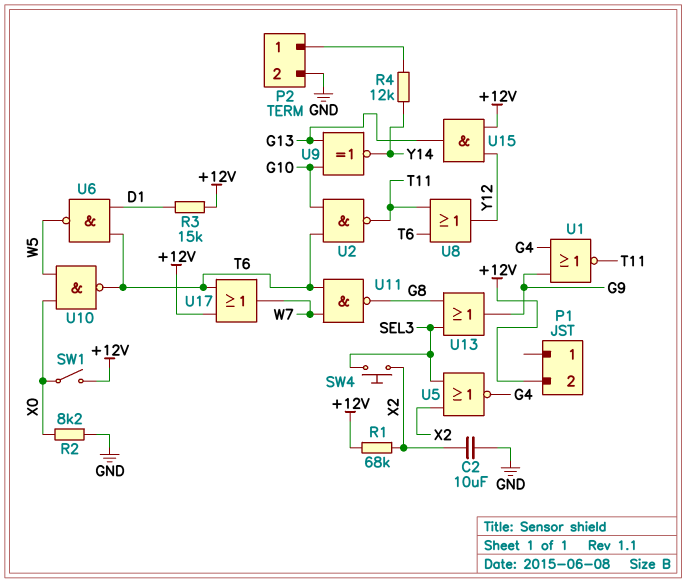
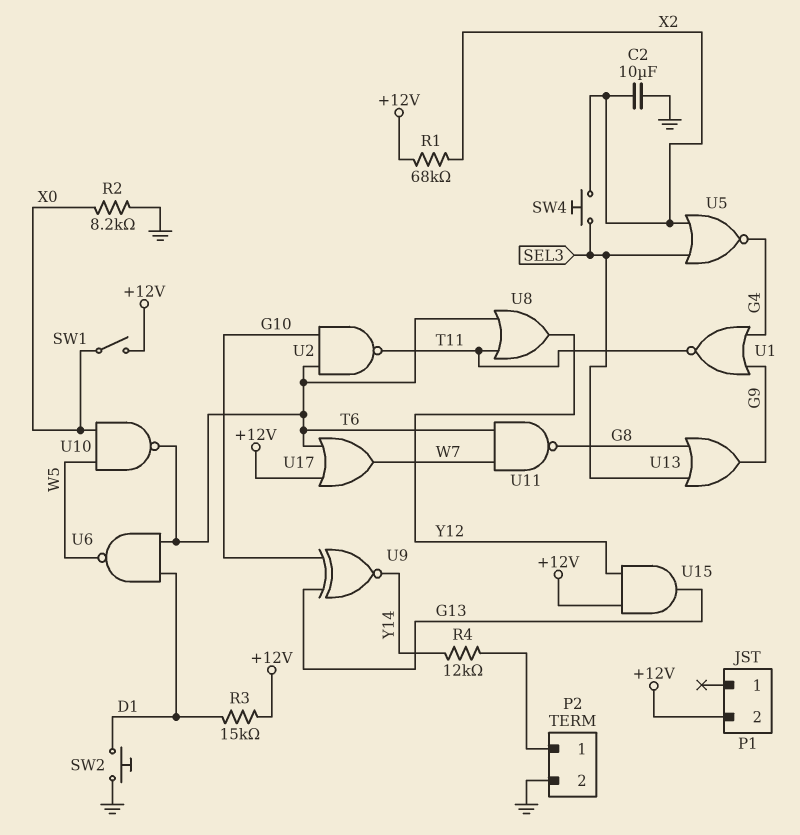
SW2: none -> button (D1, GND)

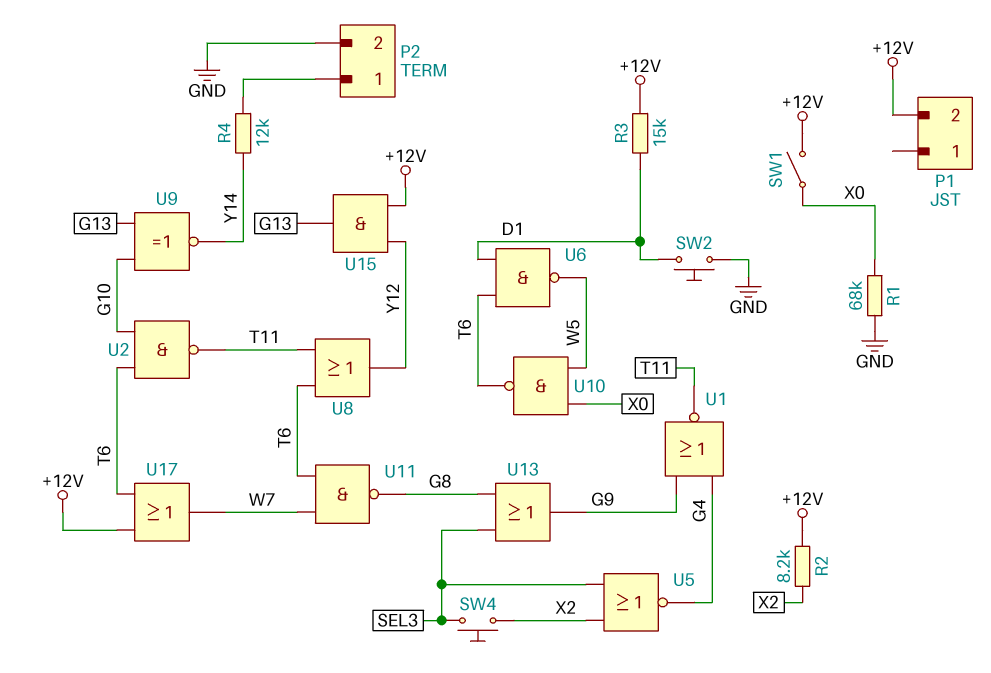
C2: 10uF (GND, X2) -> none
R1: 68k (+12V, X2) -> 68k (GND, X0)
R2: 8.2k (GND, X0) -> 8.2k (+12V, X2)

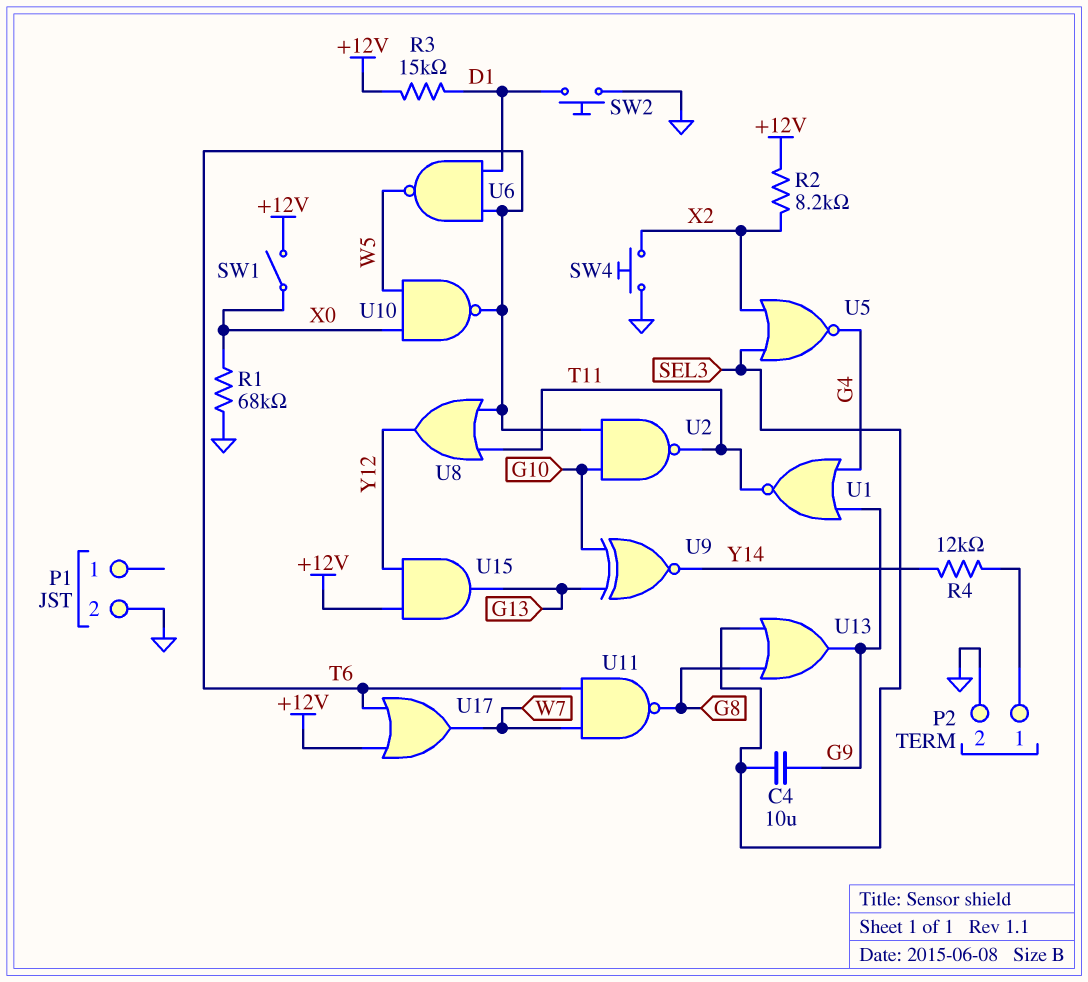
C4: none -> 10uF (G9, SEL3)
P1 pin 2: +12V -> GND
SW4: button (SEL3, X2) -> button (GND, X2)

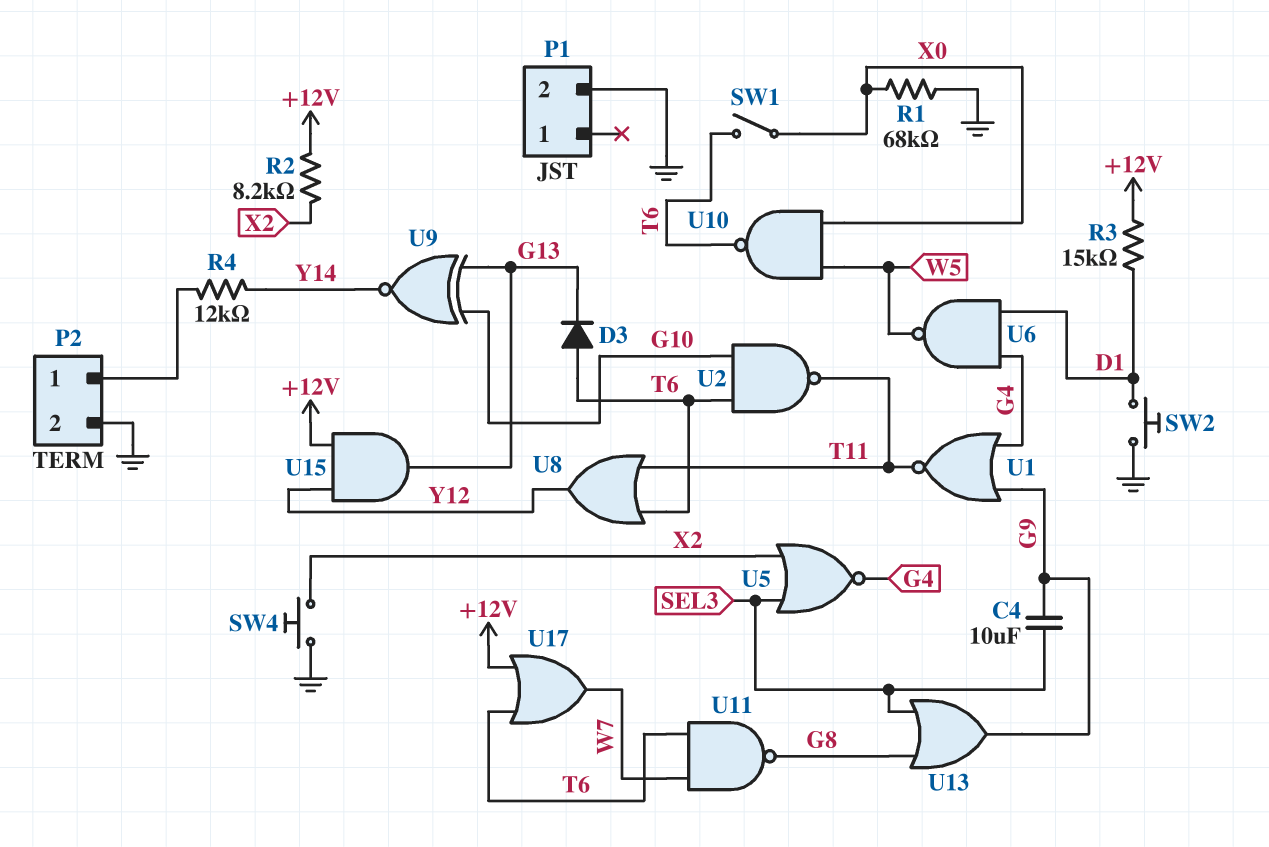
D3: none -> diode (A T6, K G13)
SW1: switch (+12V, X0) -> switch (T6, X0)
U6: NAND (in D1, in T6, out W5) -> NAND (in D1, in G4, out W5)

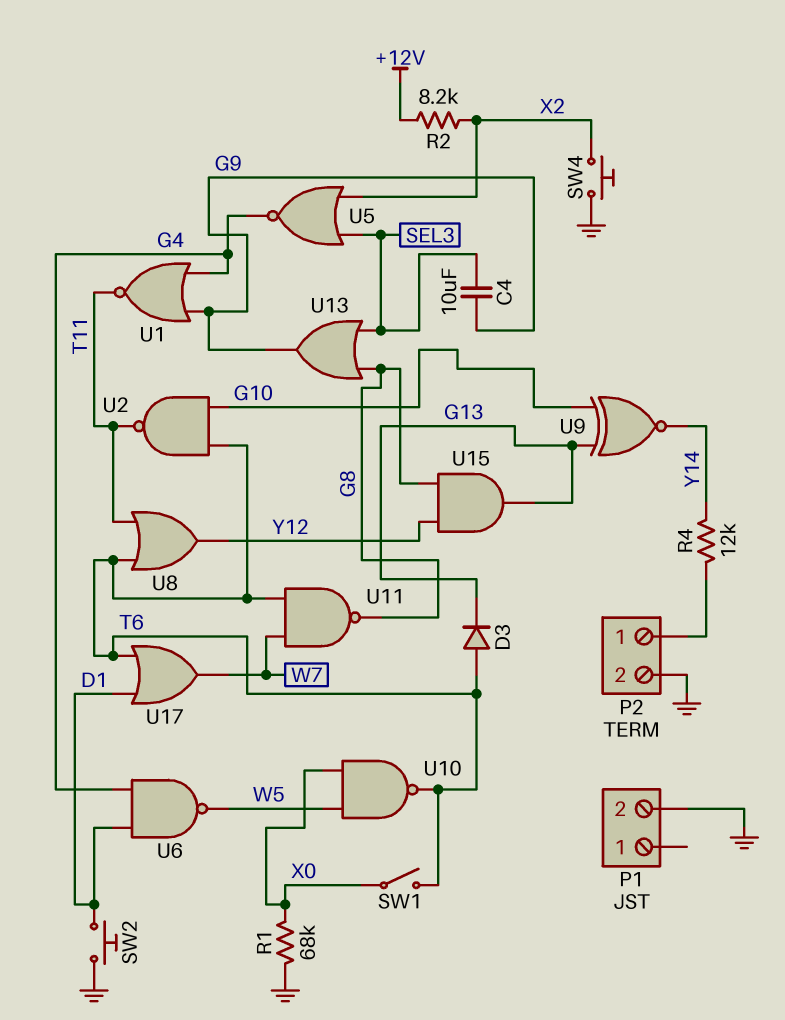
R3: 15k (+12V, D1) -> none
U15: AND (in +12V, in Y12, out G13) -> AND (in G8, in Y12, out G13)
U17: OR (in +12V, in T6, out W7) -> OR (in D1, in T6, out W7)

